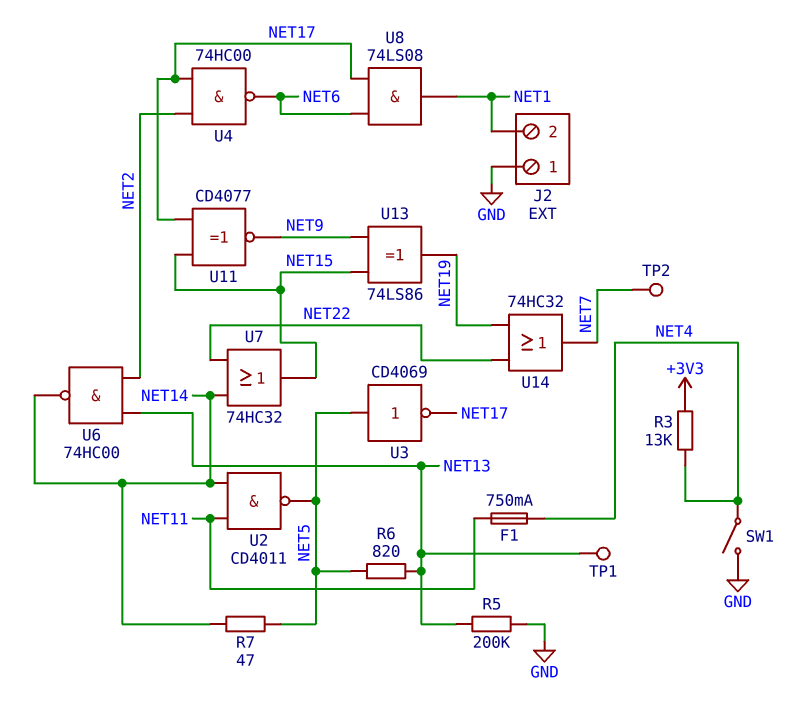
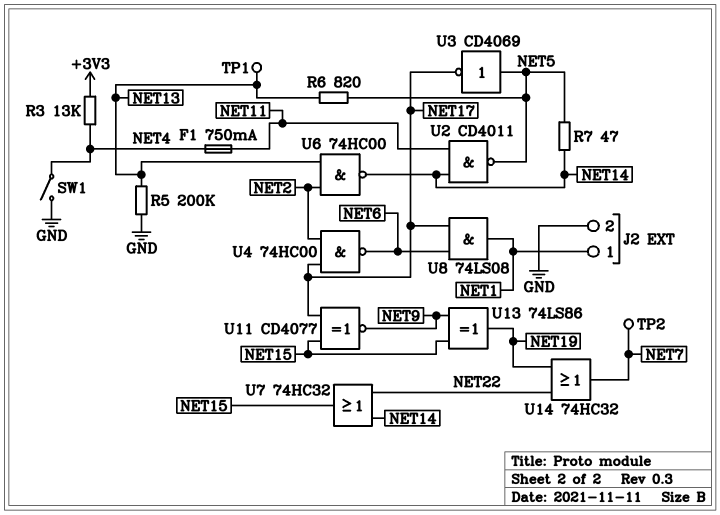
J2 pin 1: GND -> NET1
J2 pin 2: NET1 -> GND

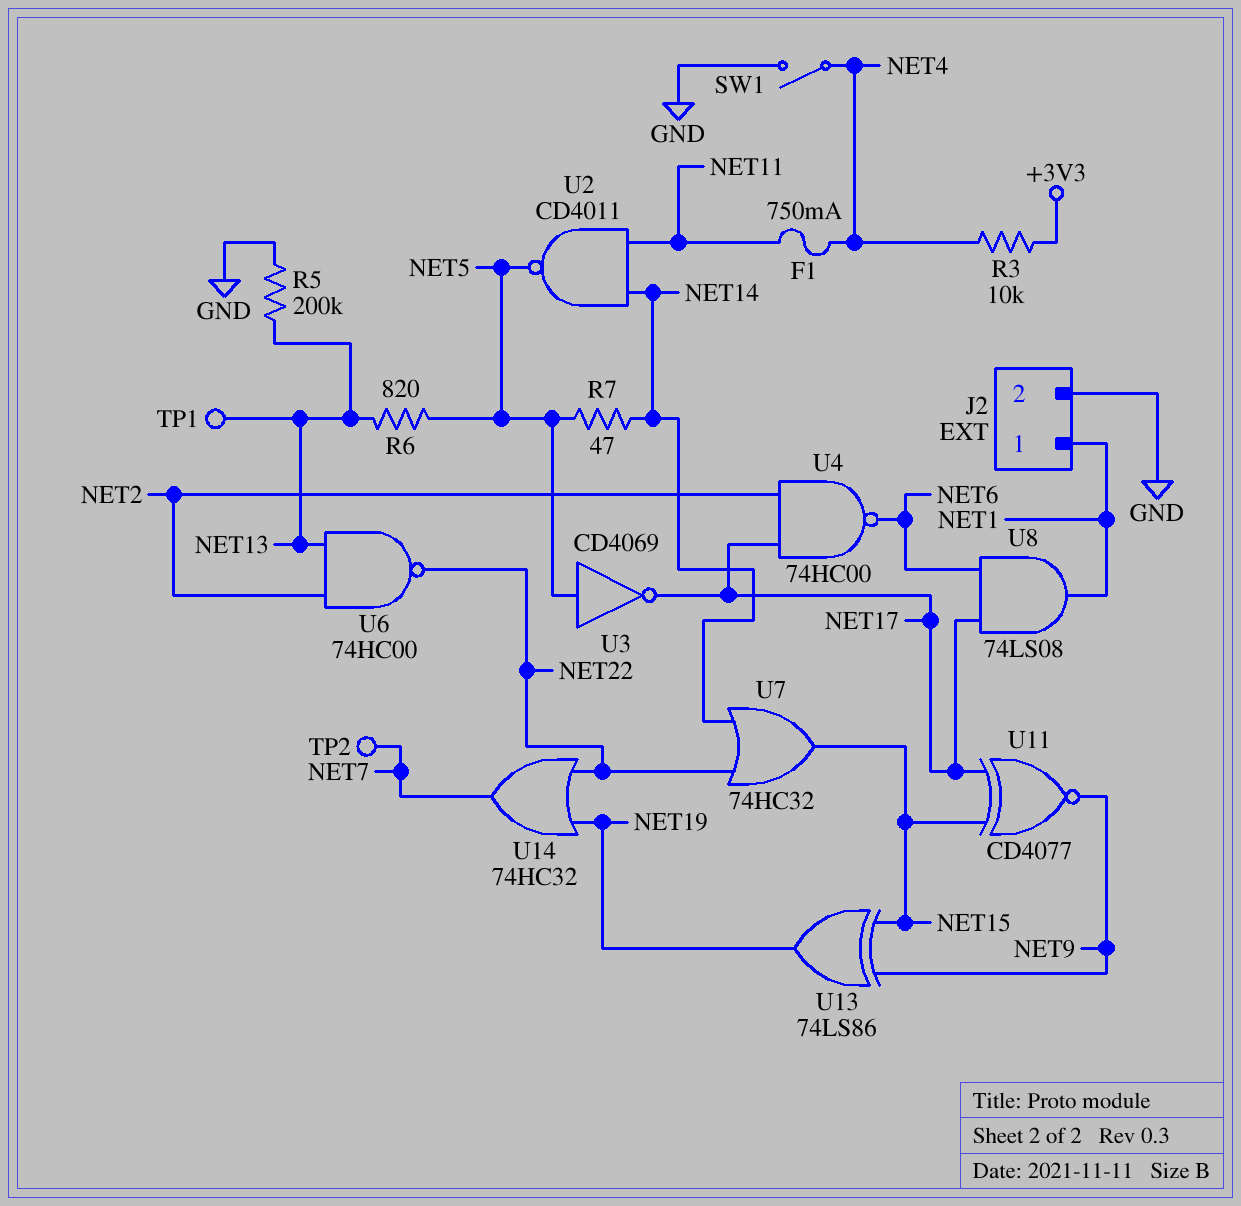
R3: 13k (+3V3, NET4) -> 10k (+3V3, NET4)
U6: NAND 74HC00 (in NET2, in NET13, out NET14) -> NAND 74HC00 (in NET2, in NET13, out NET22)

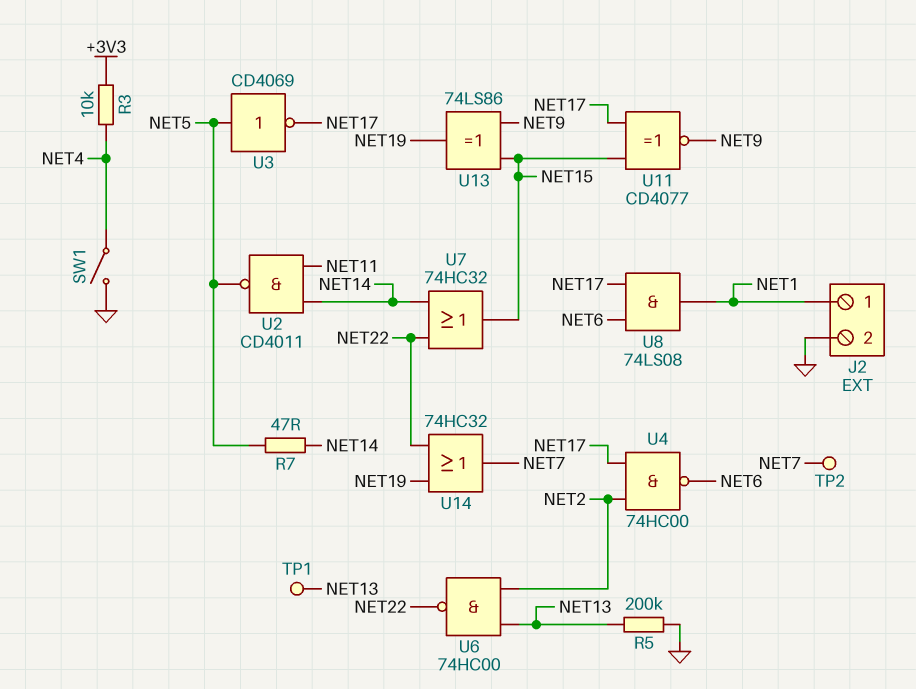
F1: 750mA (NET4, NET11) -> none
R6: 820 (NET5, NET13) -> none

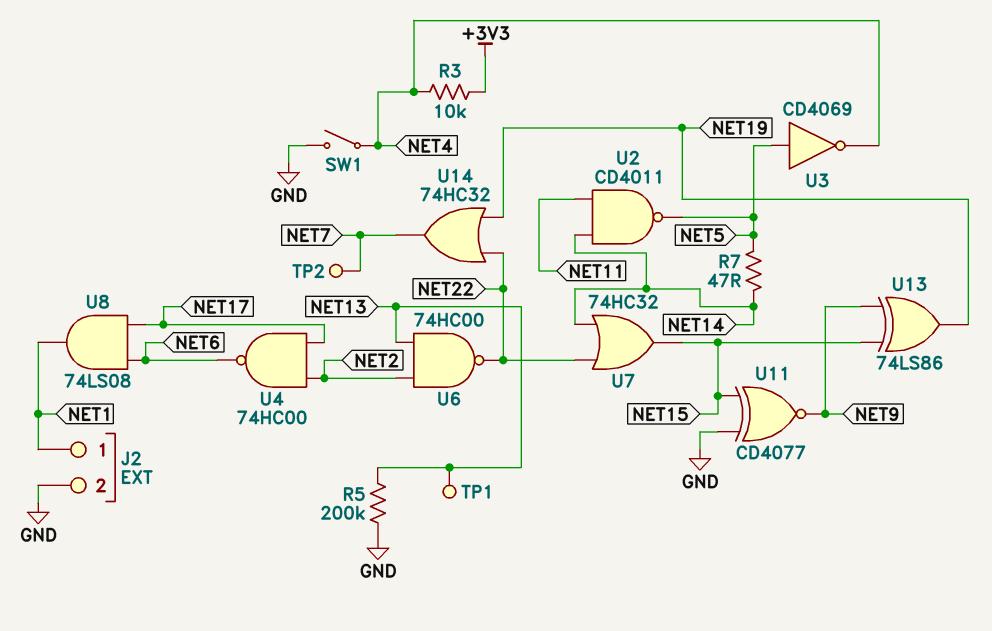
U3: NOT CD4069 (in NET5, out NET17) -> NOT CD4069 (in NET5, out NET4)
U11: XNOR CD4077 (in NET15, in NET17, out NET9) -> XNOR CD4077 (in GND, in NET15, out NET9)

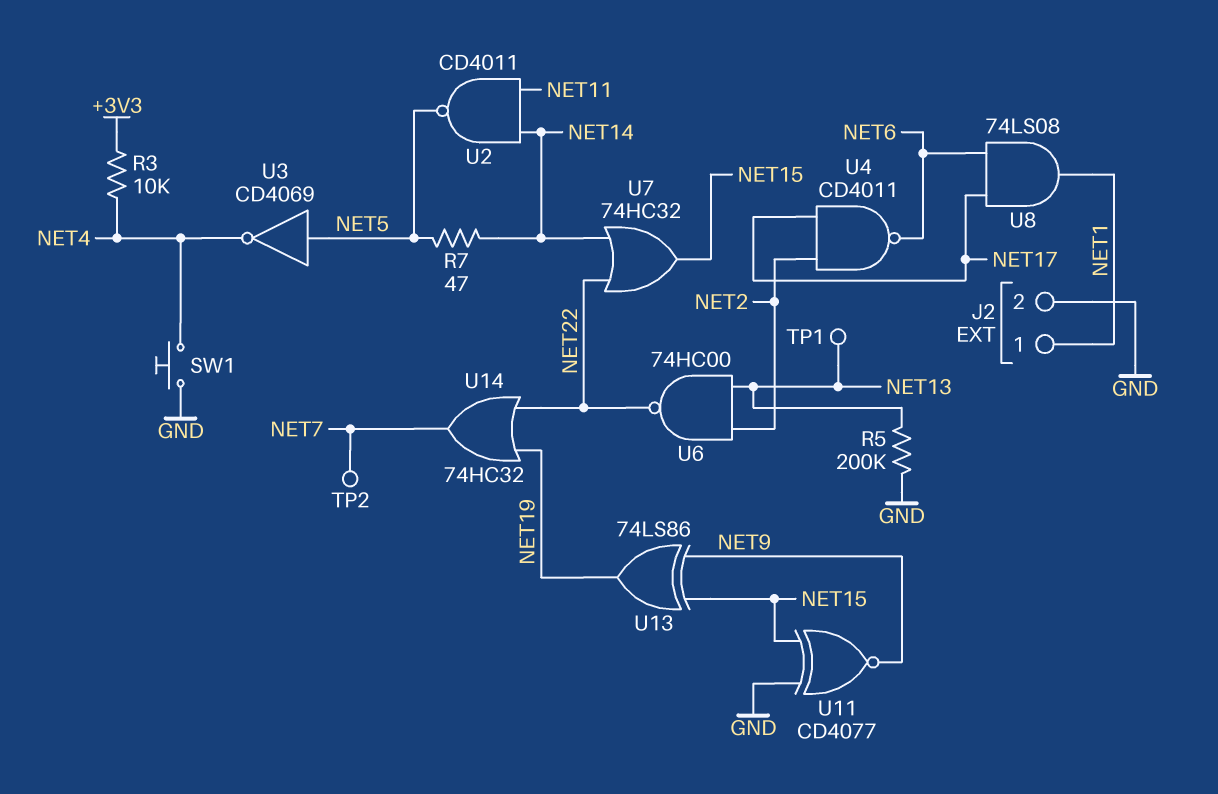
SW1: switch (GND, NET4) -> button (GND, NET4)
U4: NAND 74HC00 (in NET2, in NET17, out NET6) -> NAND CD4011 (in NET2, in NET17, out NET6)

